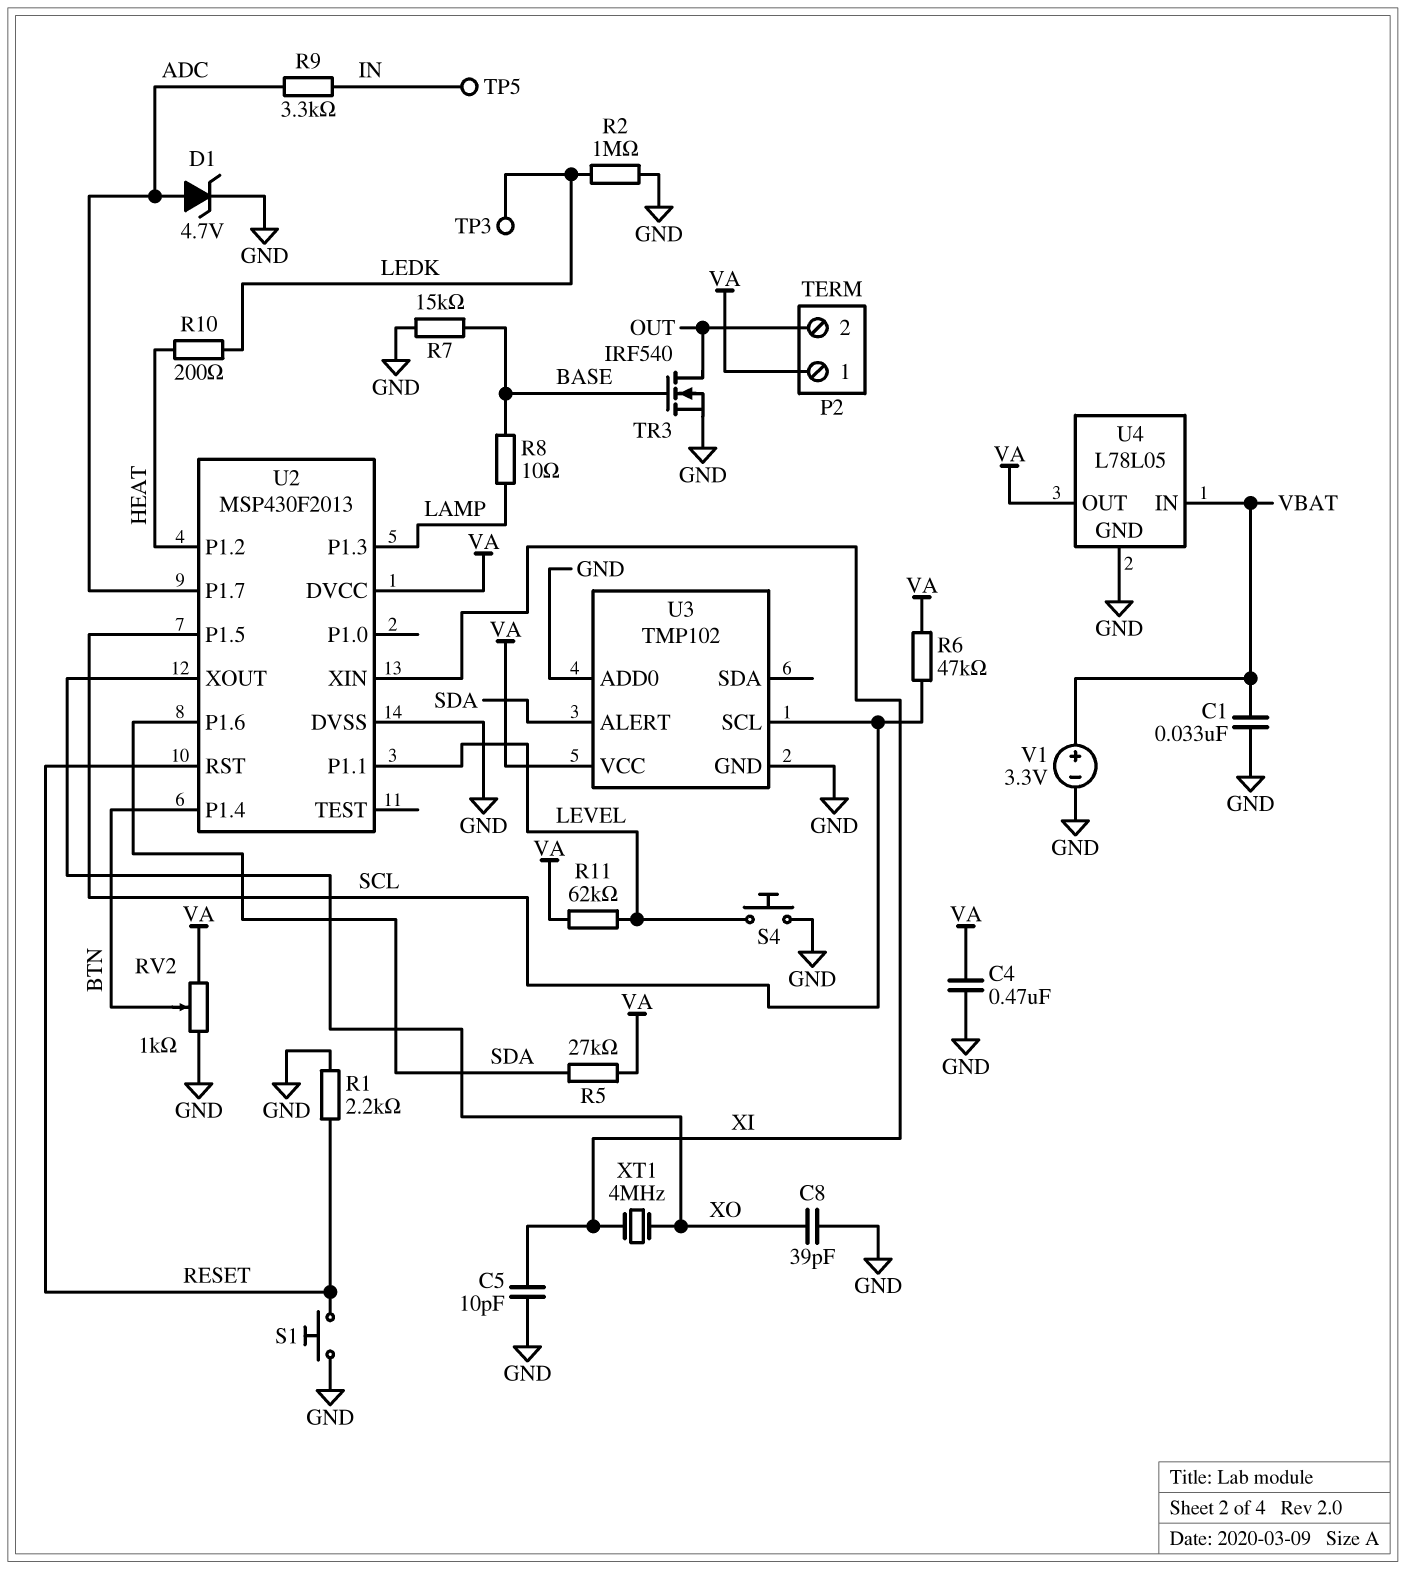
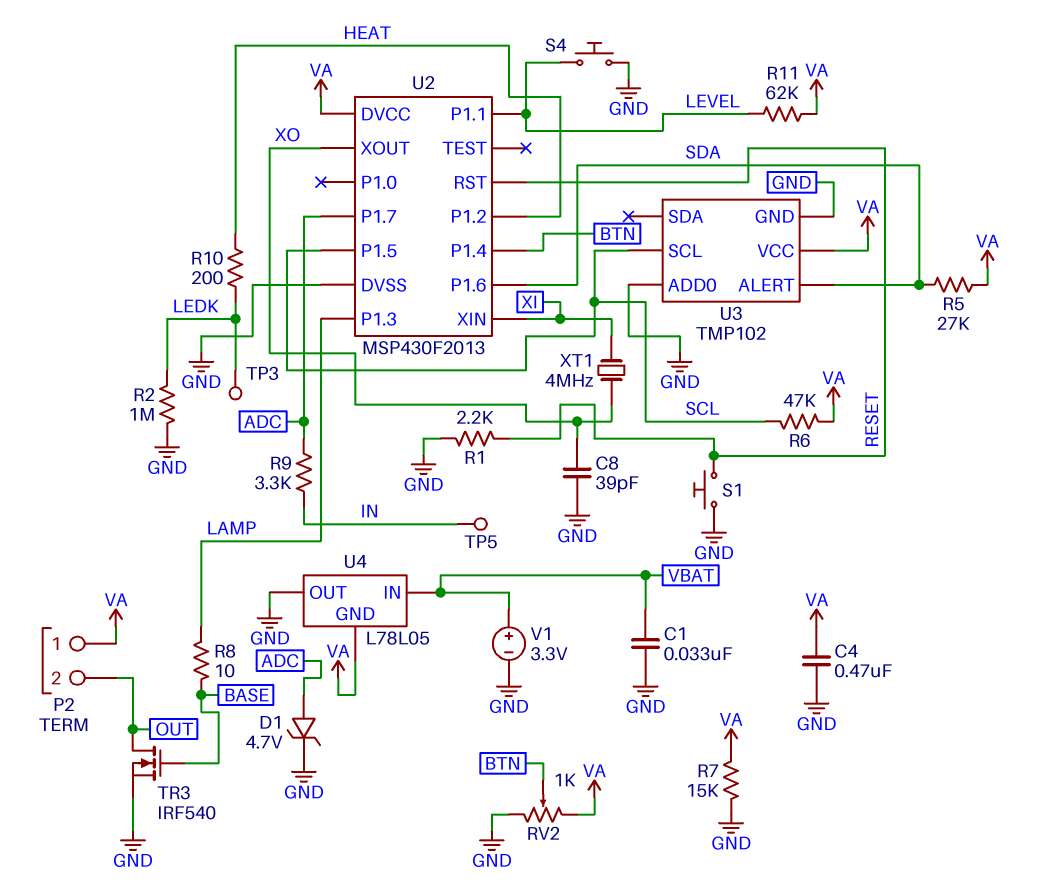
C5: 10pF (GND, XI) -> none
R7: 15k (BASE, GND) -> 15k (GND, VA)
U4 pin GND: GND -> VA
U4 pin OUT: VA -> GND

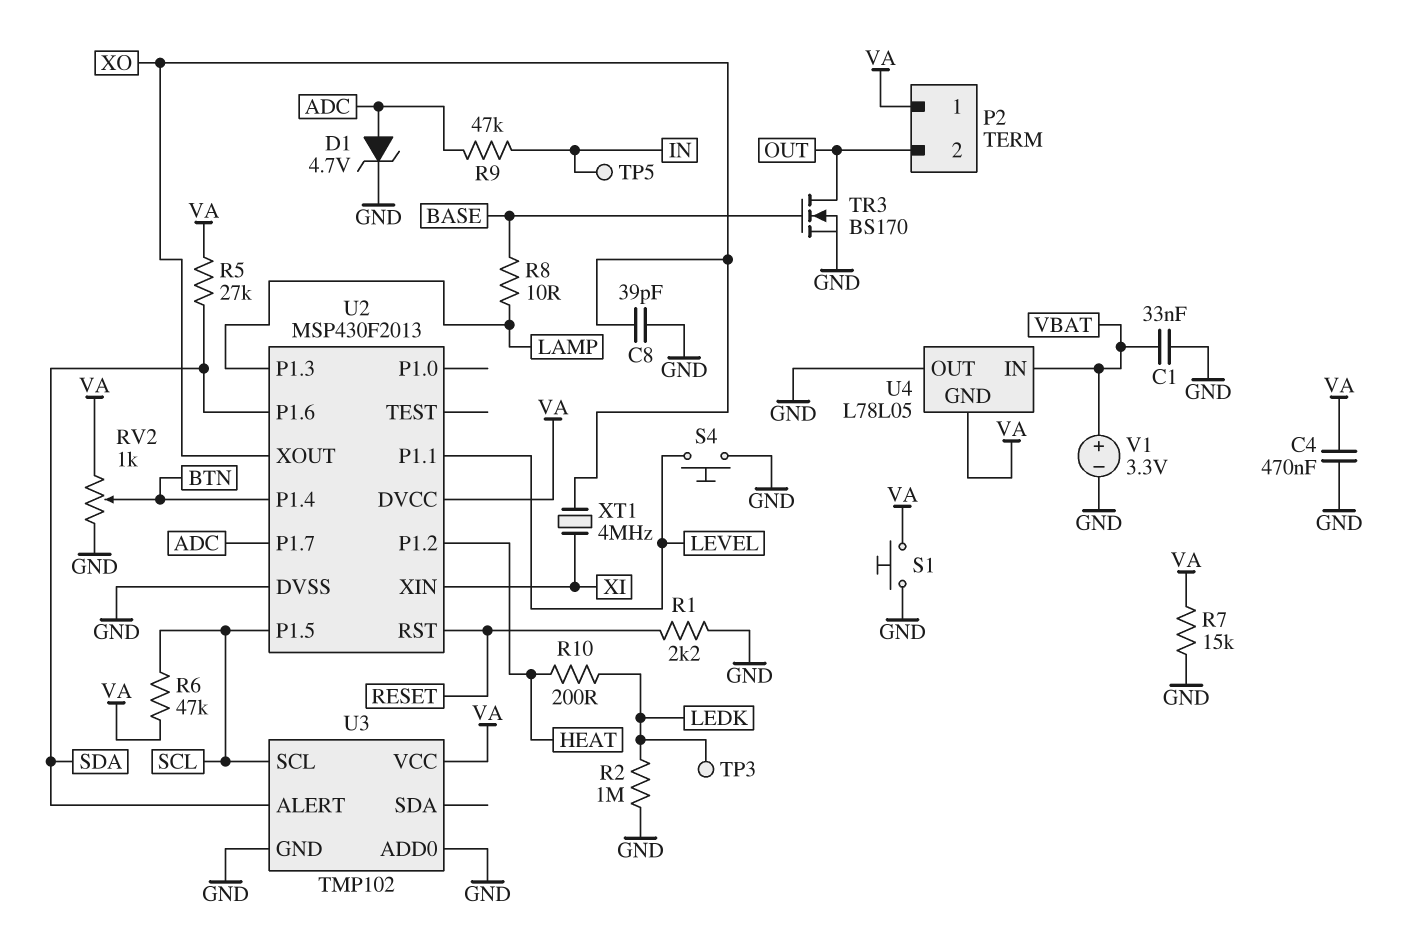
R9: 3.3k (ADC, IN) -> 47k (ADC, IN)
R11: 62k (LEVEL, VA) -> none
S1: button (GND, RESET) -> button (GND, VA)
TR3: NMOS IRF540 (G BASE, D OUT, S GND) -> NMOS BS170 (G BASE, D OUT, S GND)

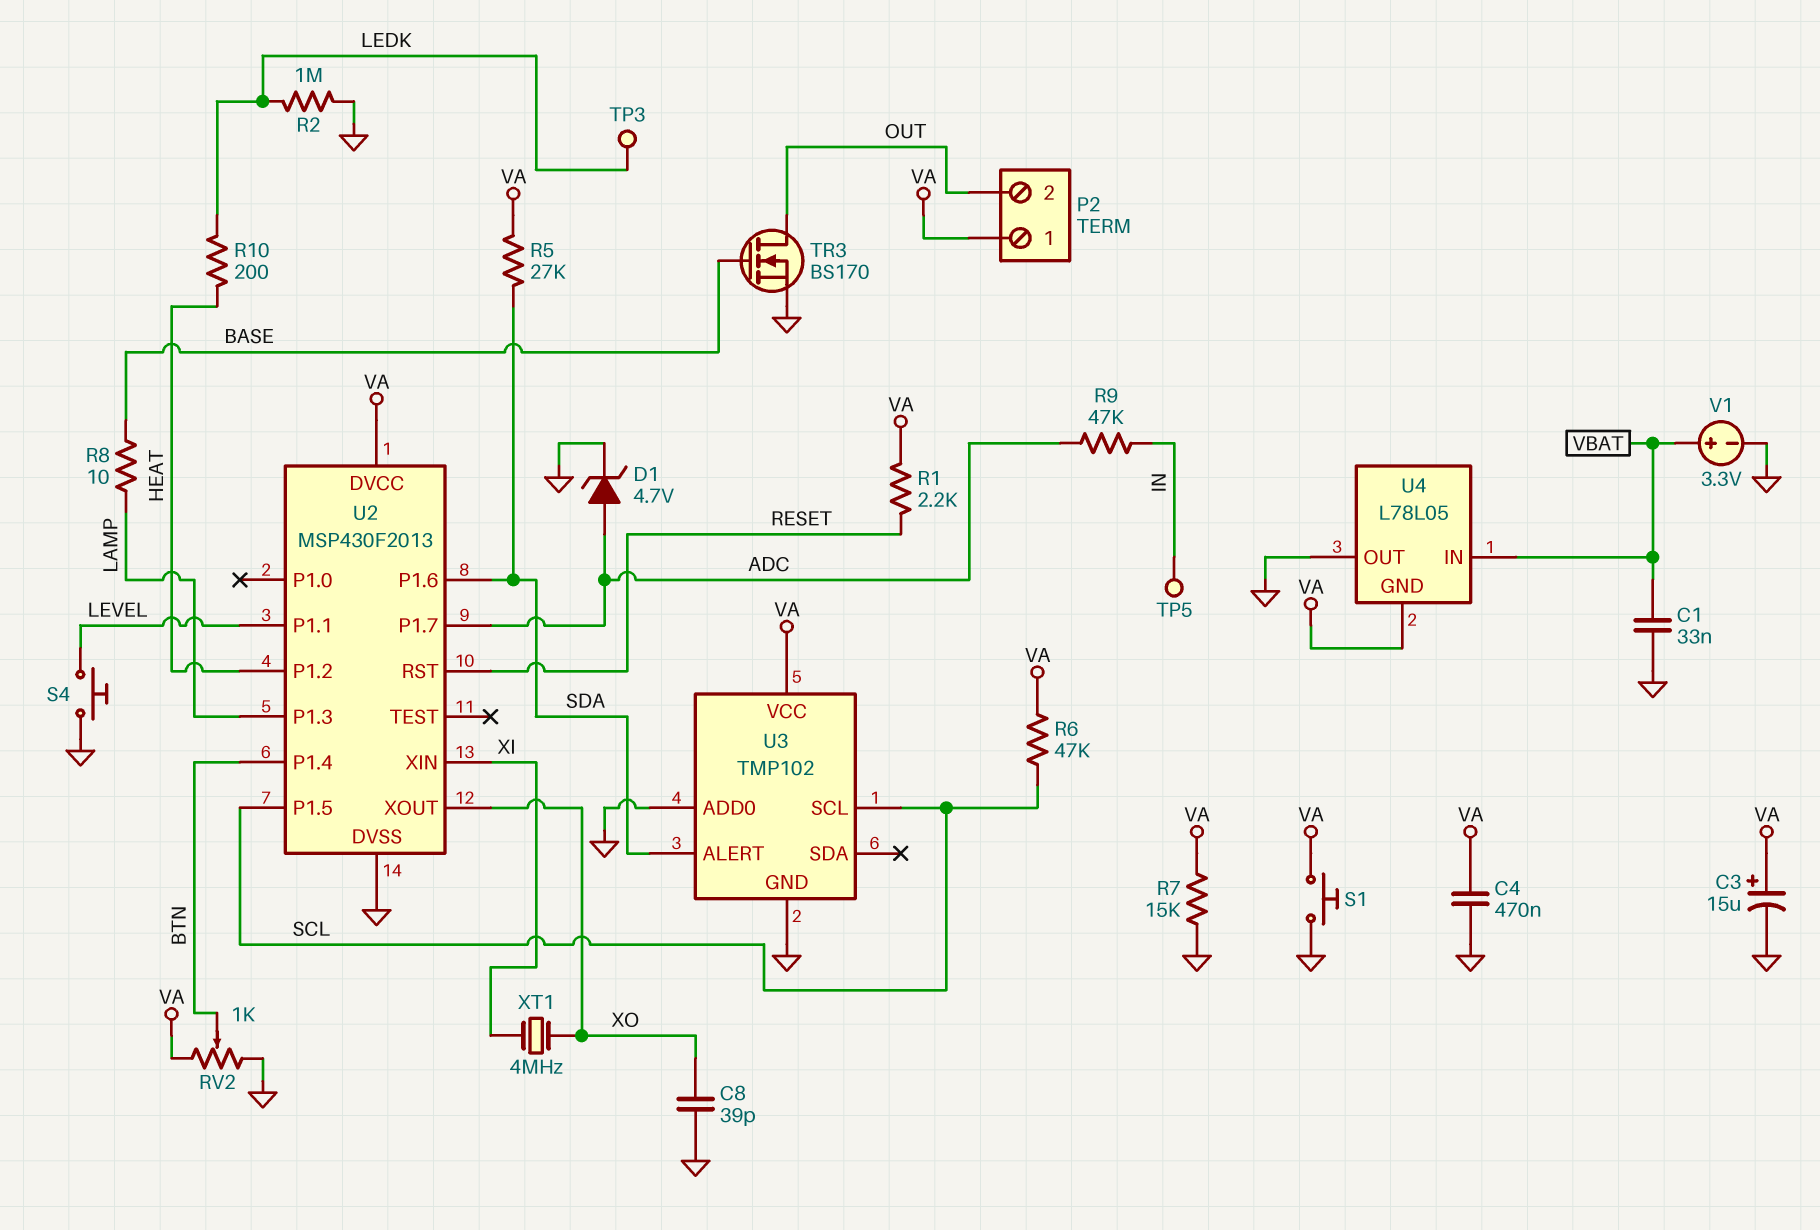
C3: none -> 15uF (plus VA, minus GND)
R1: 2.2k (GND, RESET) -> 2.2k (RESET, VA)

